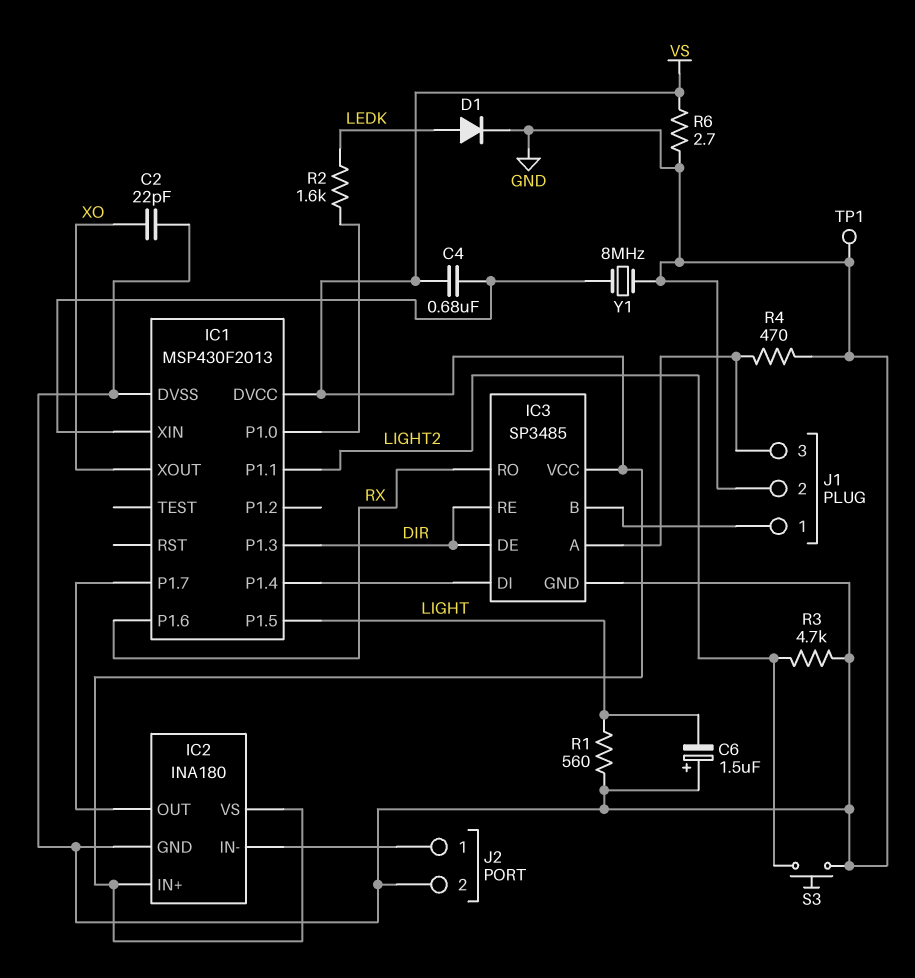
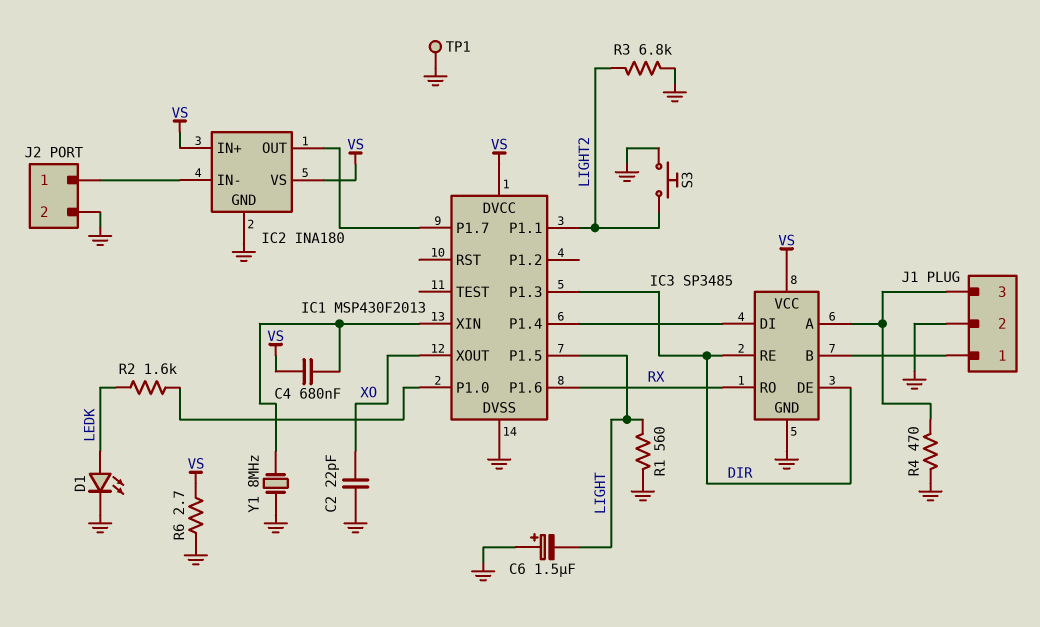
D1: diode (A LEDK, K GND) -> LED (A LEDK, K GND)
R3: 4.7k (GND, LIGHT2) -> 6.8k (GND, LIGHT2)

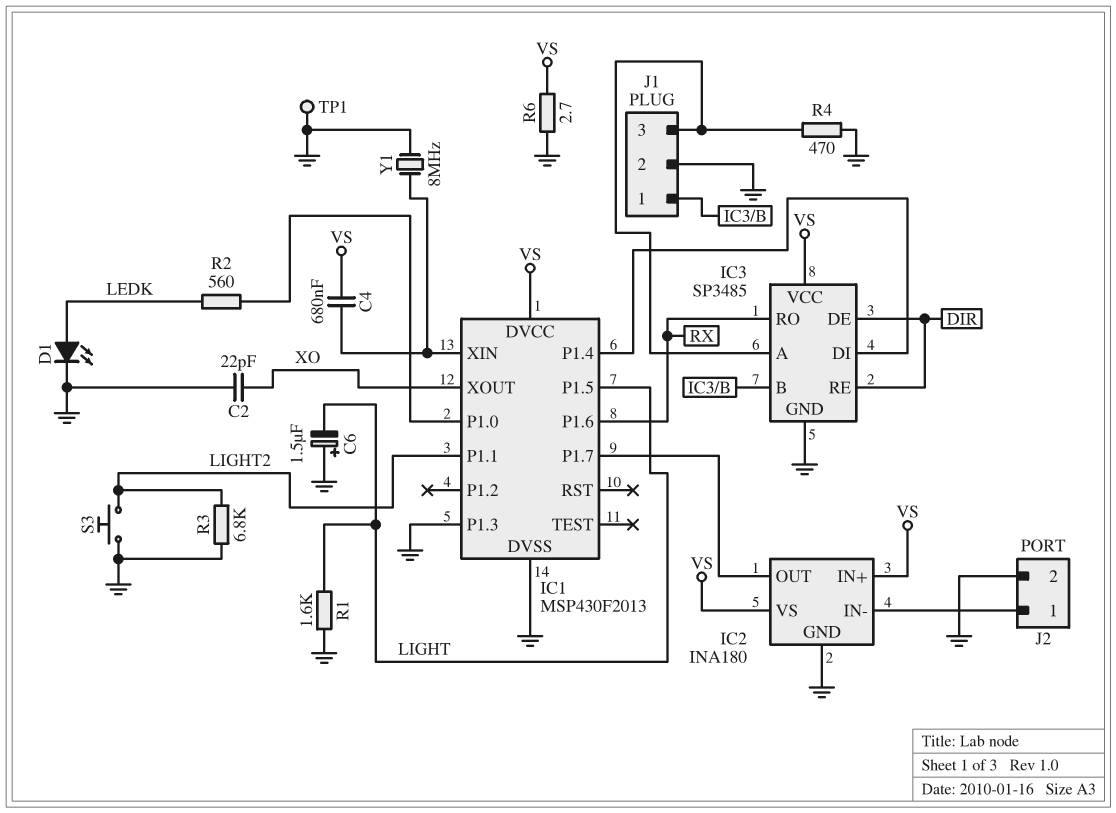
IC1 pin P1.3: DIR -> GND
R1: 560 (GND, LIGHT) -> 1.6k (GND, LIGHT)
R2: 1.6k (IC1/P1.0, LEDK) -> 560 (IC1/P1.0, LEDK)

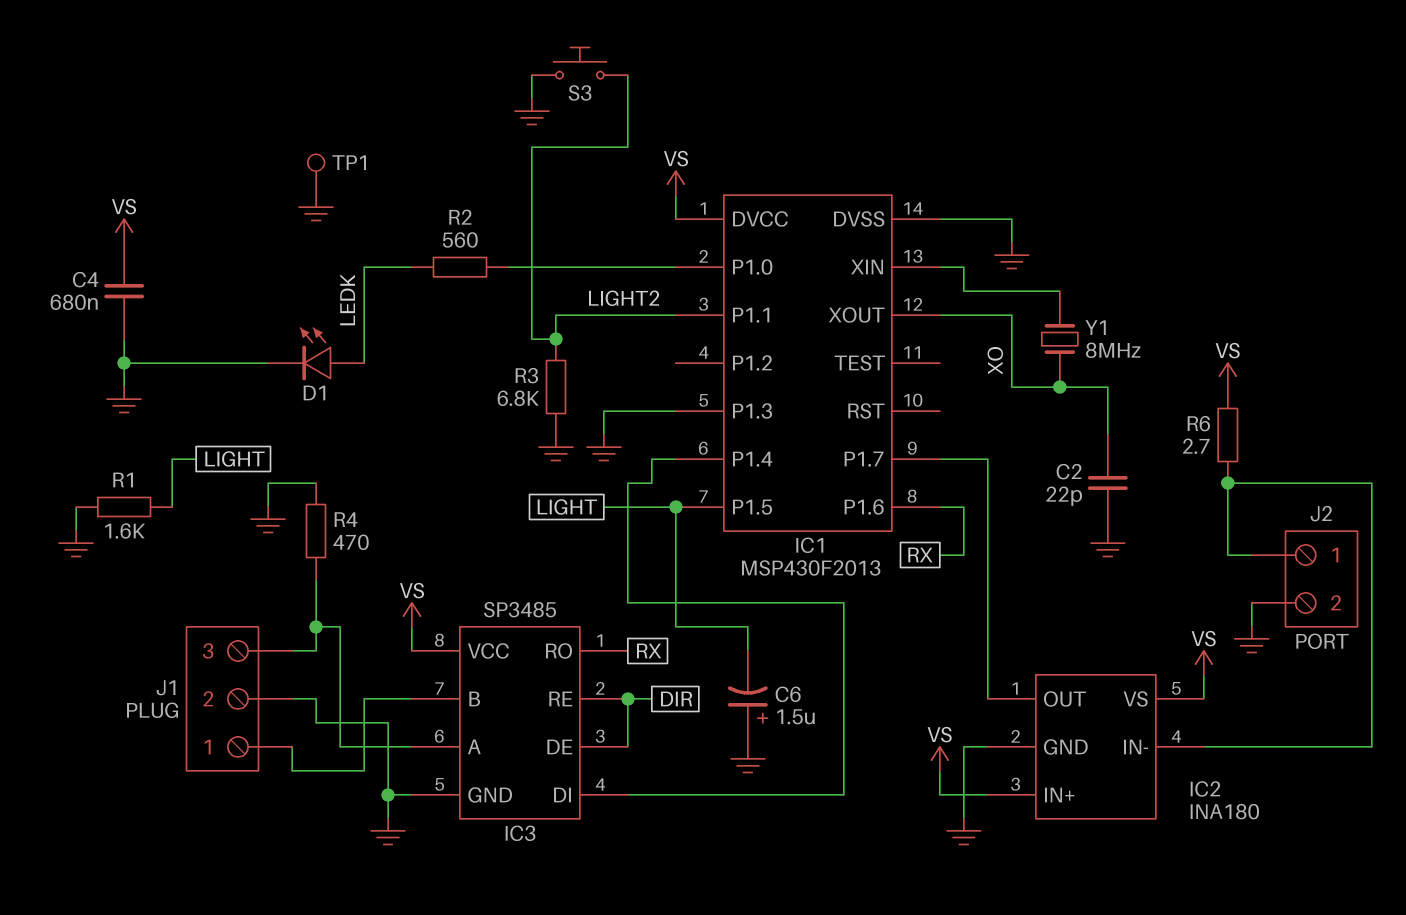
C4: 680nF (IC1/XIN, VS) -> 680nF (GND, VS)
R6: 2.7 (GND, VS) -> 2.7 (IC2/IN-, VS)
Y1: 8MHz (GND, IC1/XIN) -> 8MHz (IC1/XIN, XO)

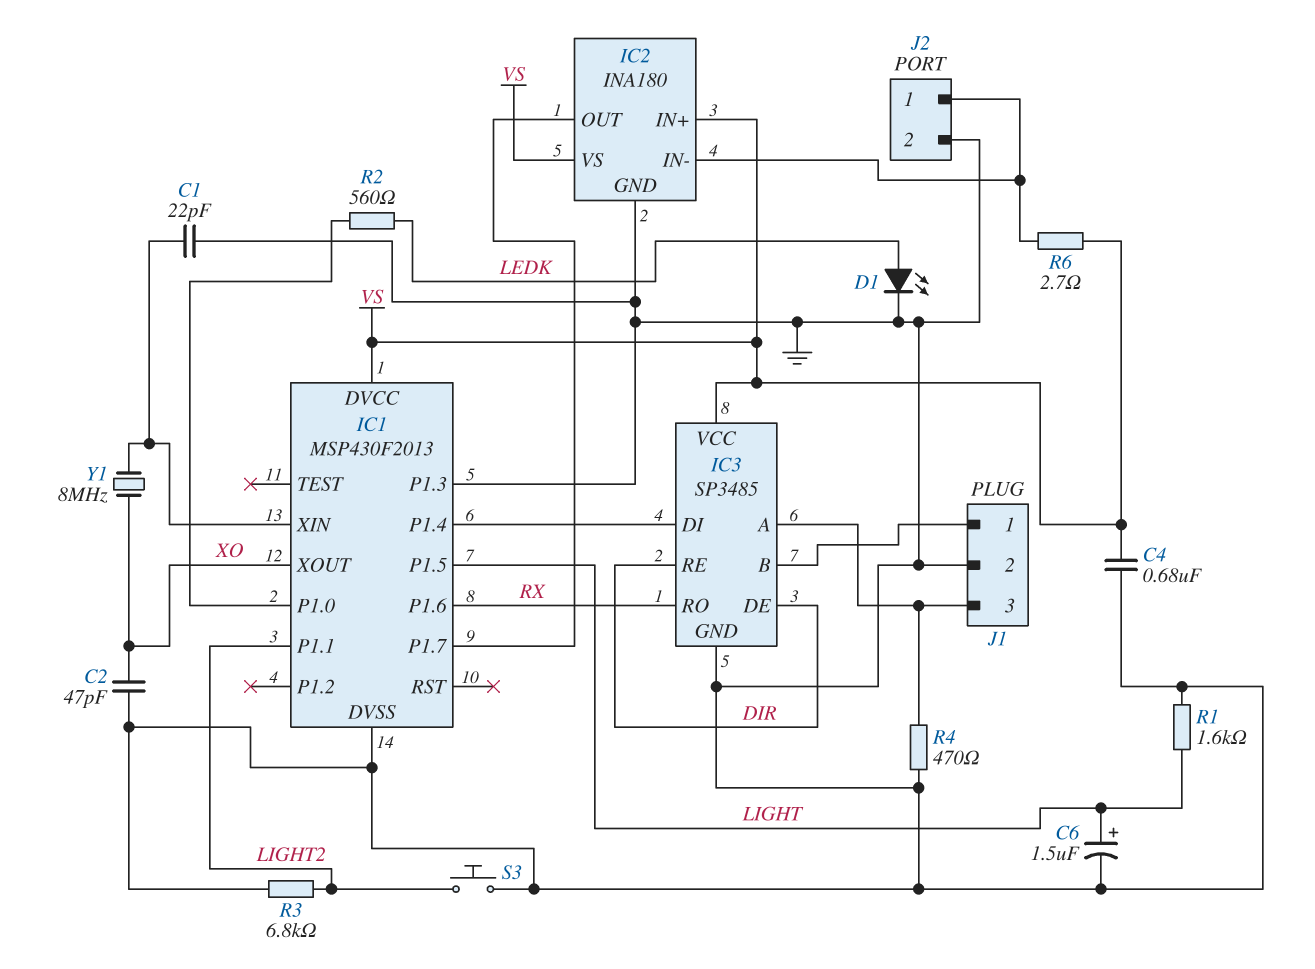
C1: none -> 22pF (GND, IC1/XIN)
C2: 22pF (GND, XO) -> 47pF (GND, XO)
C6: 1.5uF (plus GND, minus LIGHT) -> 1.5uF (plus LIGHT, minus GND)
TP1: test point (GND) -> none

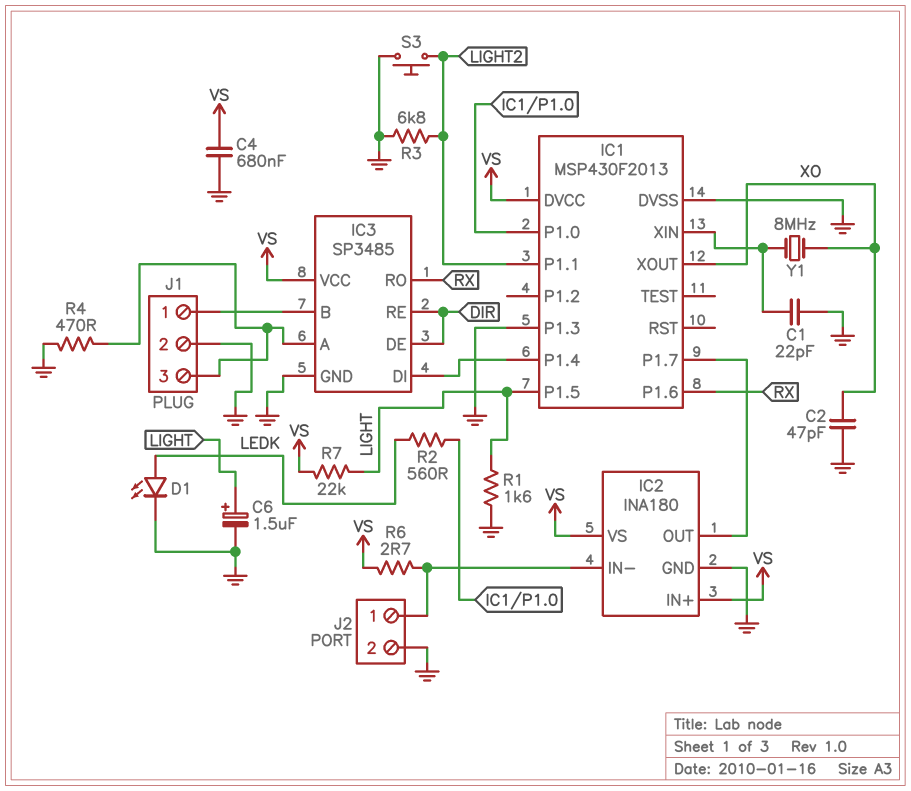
R7: none -> 22k (LIGHT, VS)

